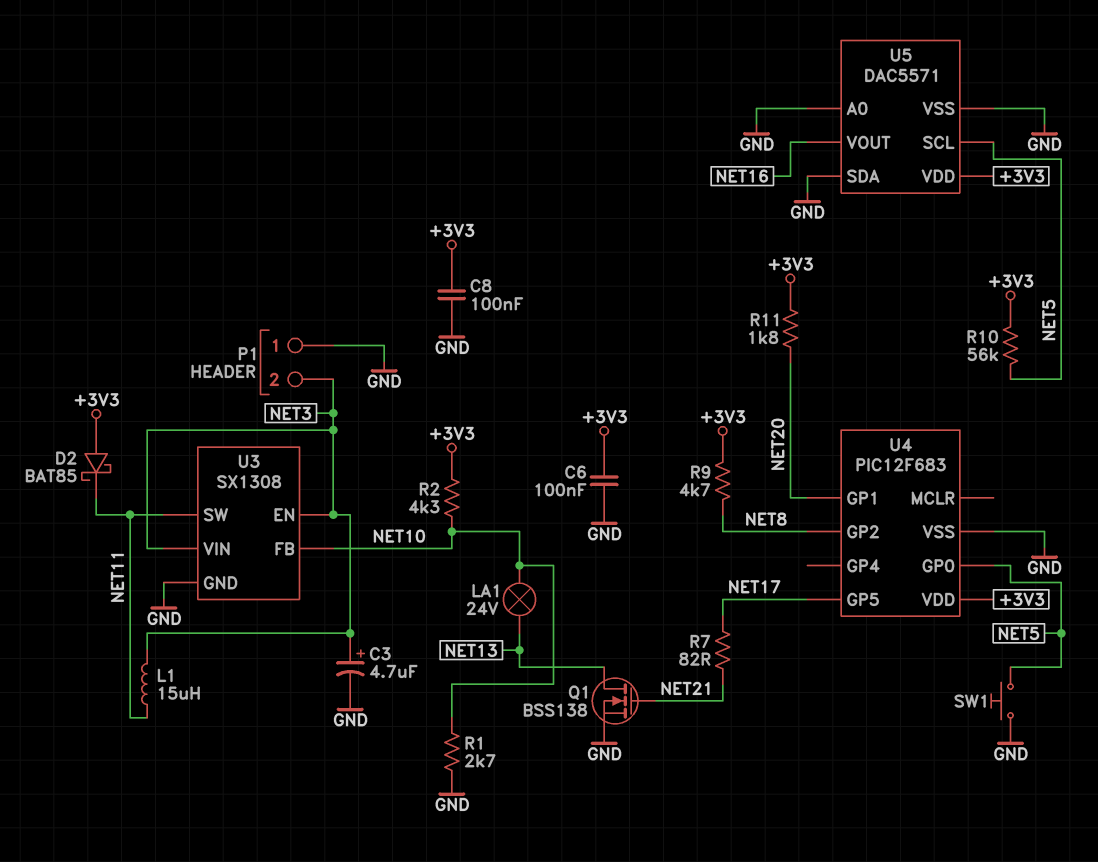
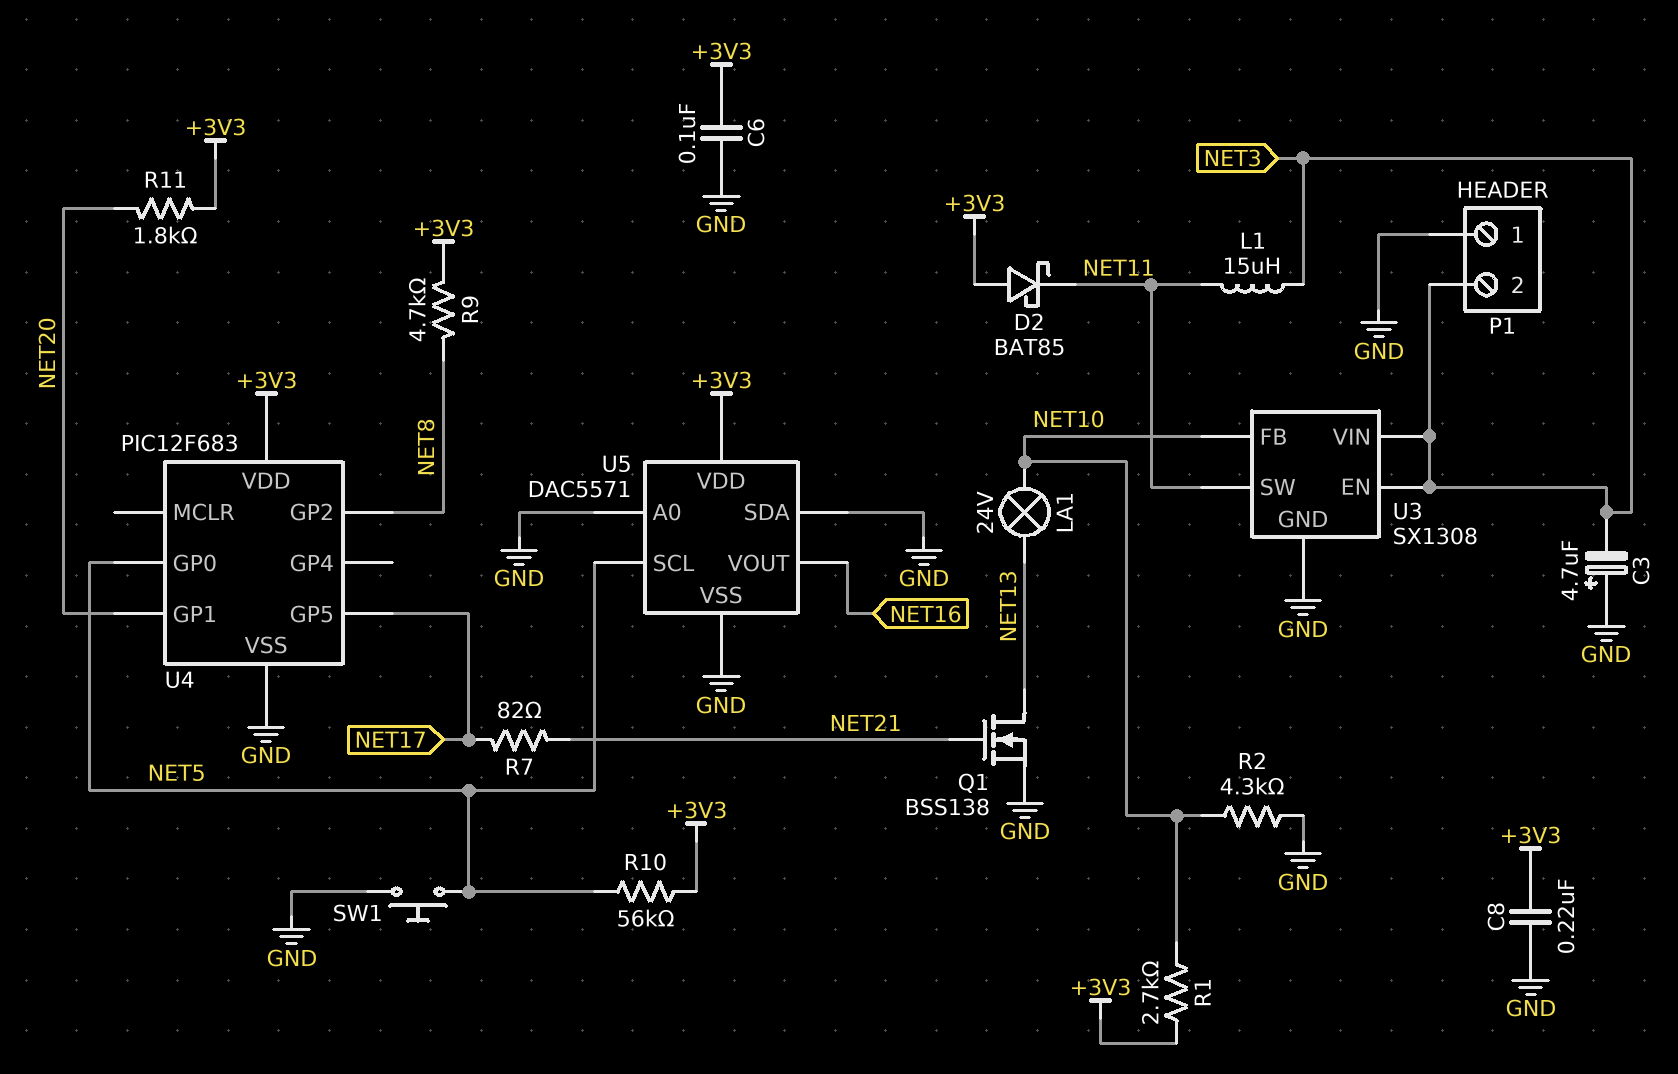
C3: 4.7uF (plus NET3, minus GND) -> 4.7uF (plus GND, minus NET3)
C8: 100nF (+3V3, GND) -> 220nF (+3V3, GND)
R1: 2.7k (GND, NET10) -> 2.7k (+3V3, NET10)
R2: 4.3k (+3V3, NET10) -> 4.3k (GND, NET10)

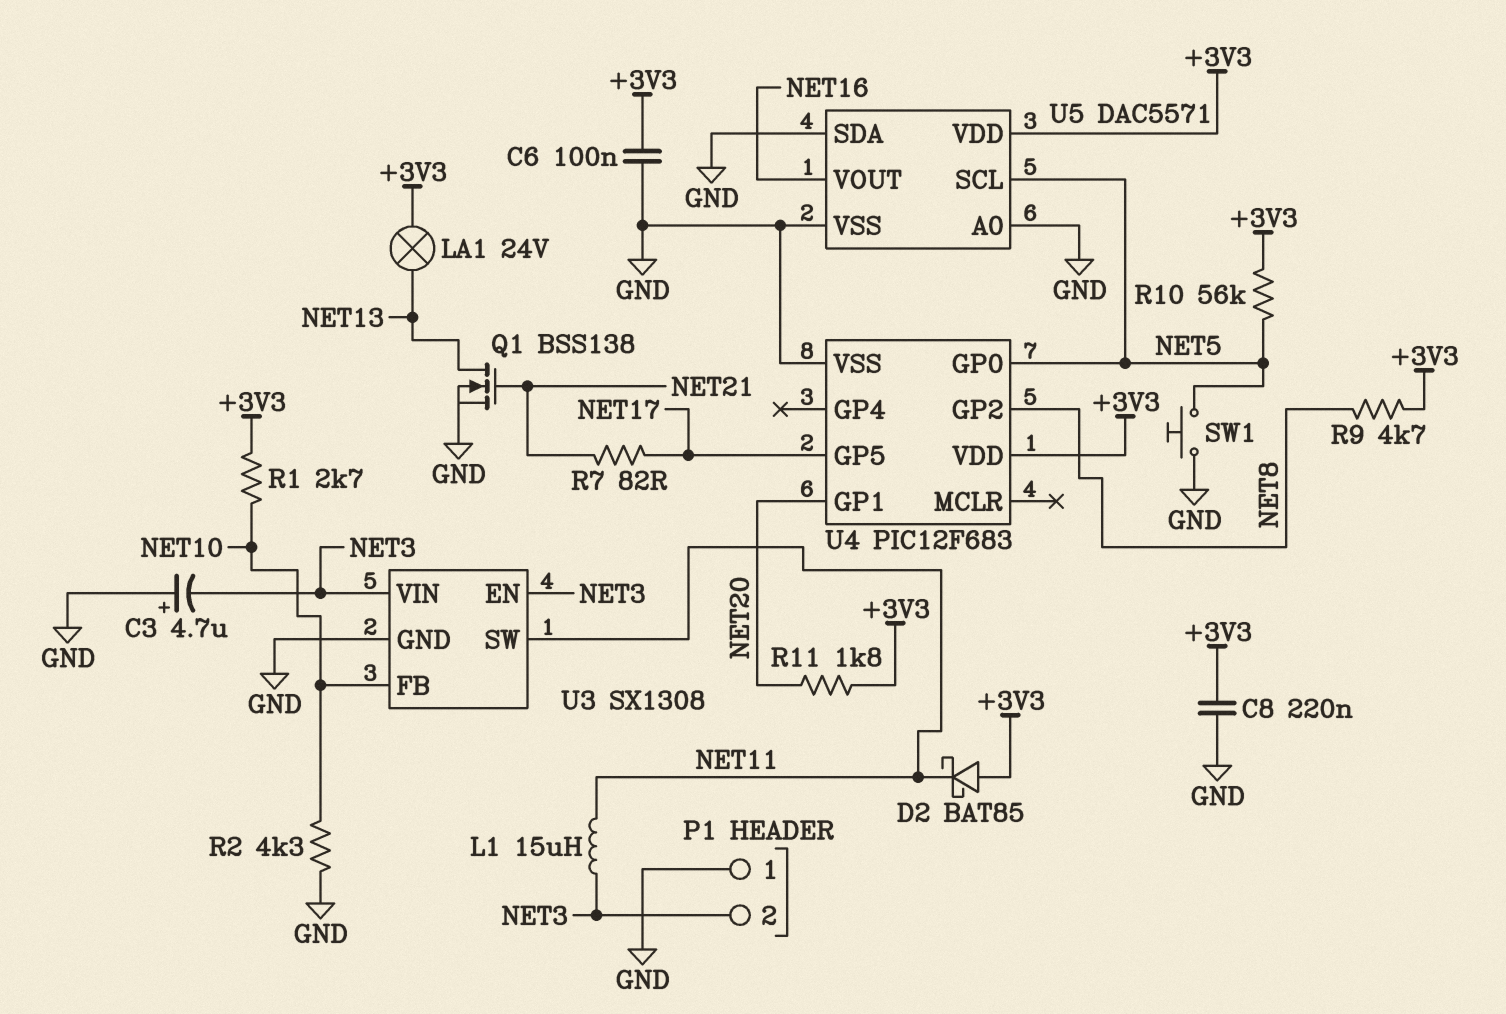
LA1: lamp 24V (NET10, NET13) -> lamp 24V (+3V3, NET13)

